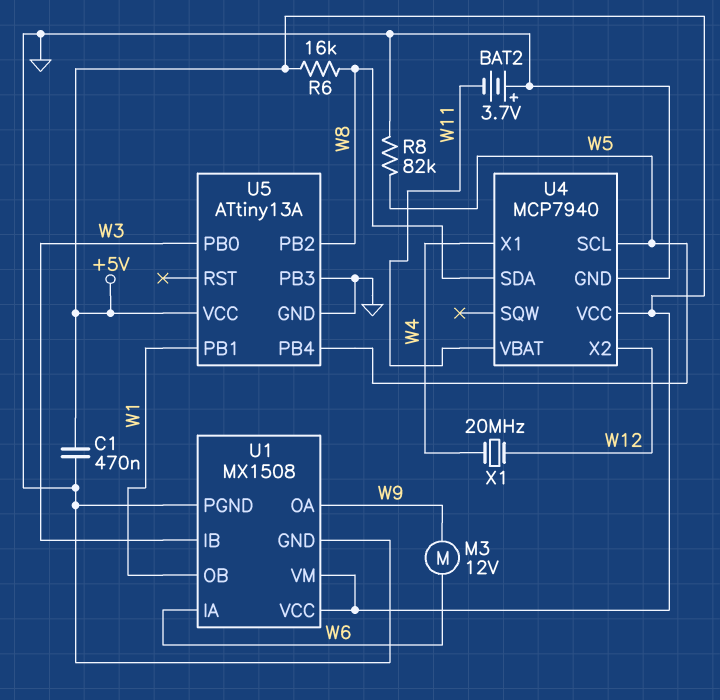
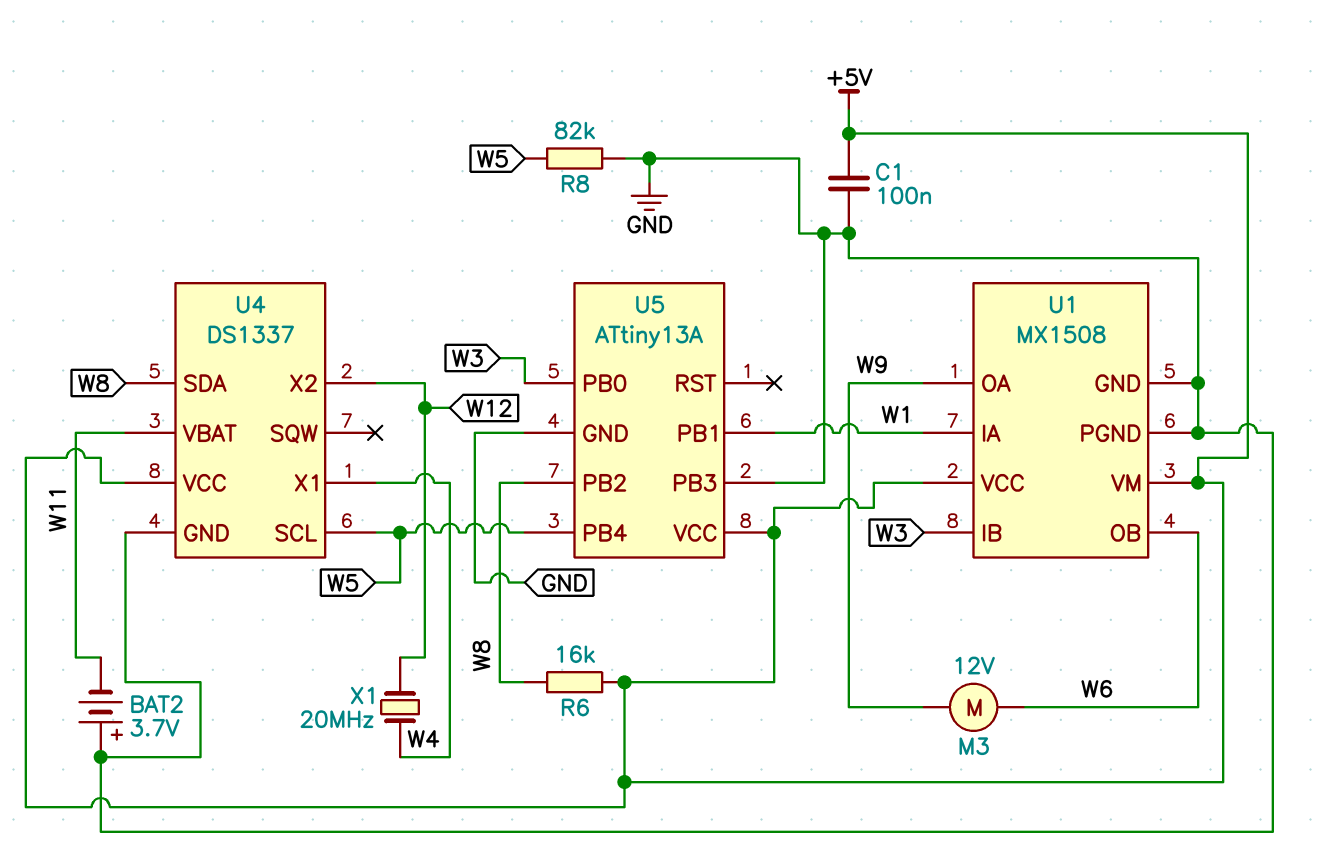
C1: 470nF (+5V, GND) -> 100nF (+5V, GND)
U1 pin IA: W6 -> W1
U1 pin OB: W1 -> W6
U4: MCP7940 -> DS1337

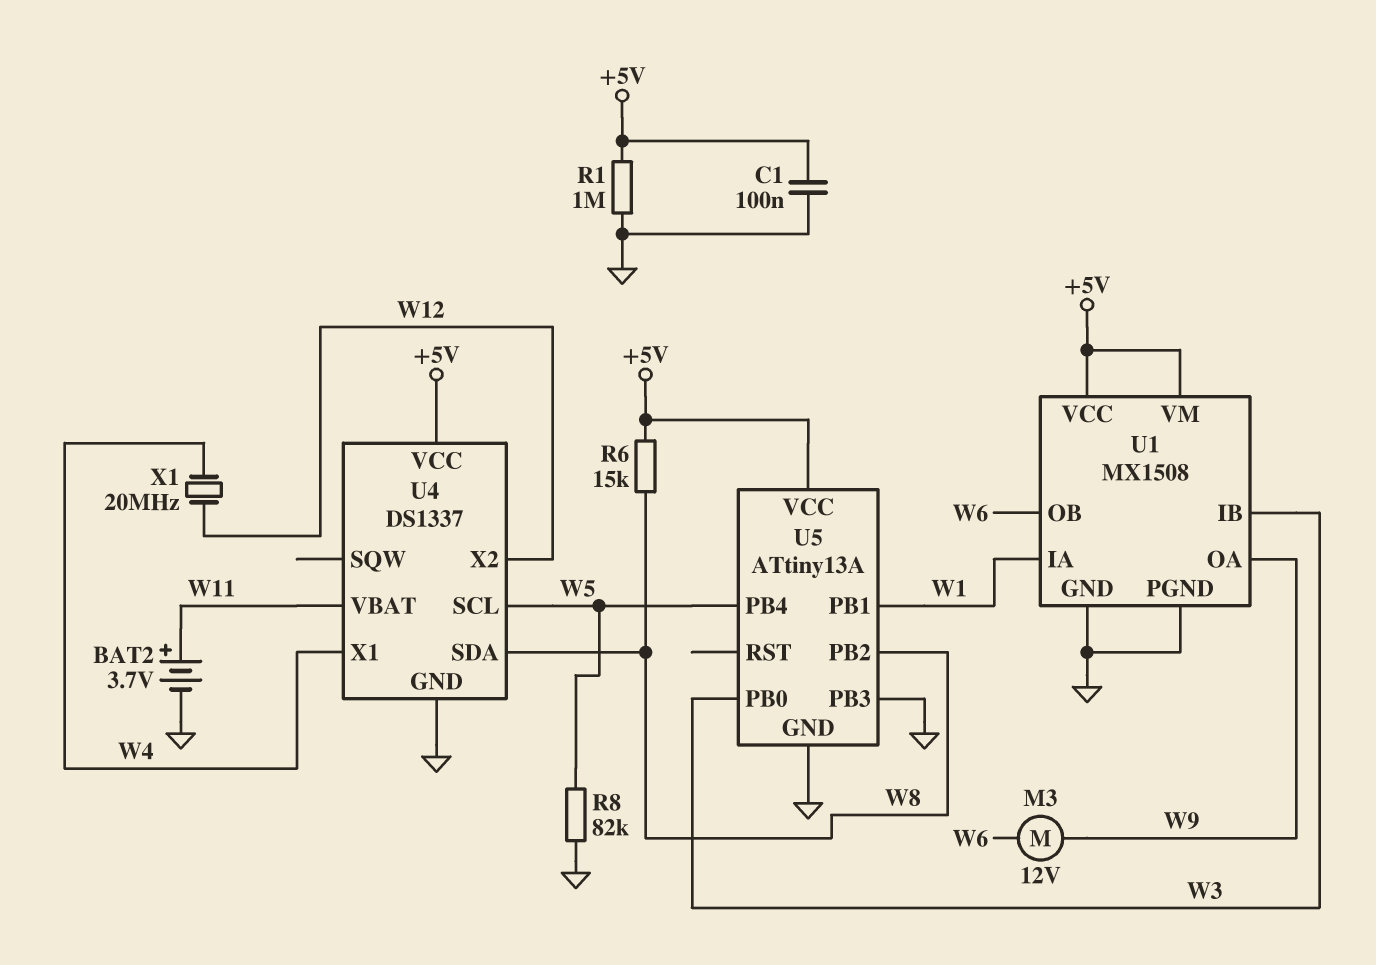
BAT2: 3.7V (plus GND, minus W11) -> 3.7V (plus W11, minus GND)
R1: none -> 1M (+5V, GND)
R6: 16k (+5V, W8) -> 15k (+5V, W8)

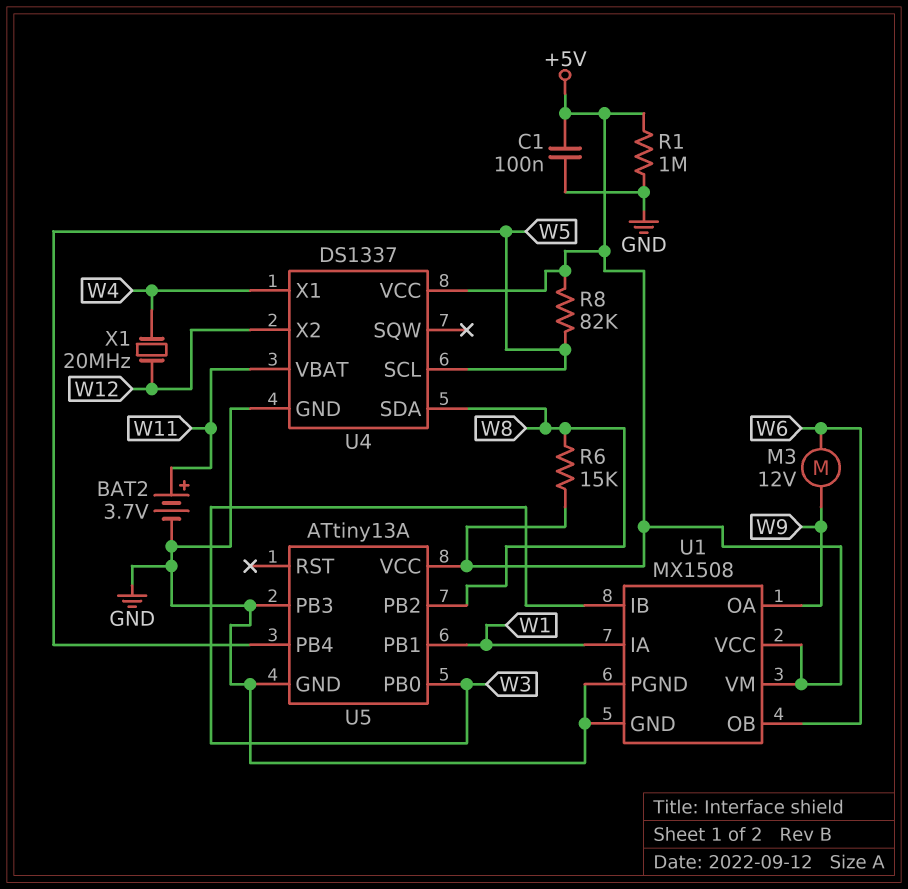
R8: 82k (GND, W5) -> 82k (+5V, W5)

